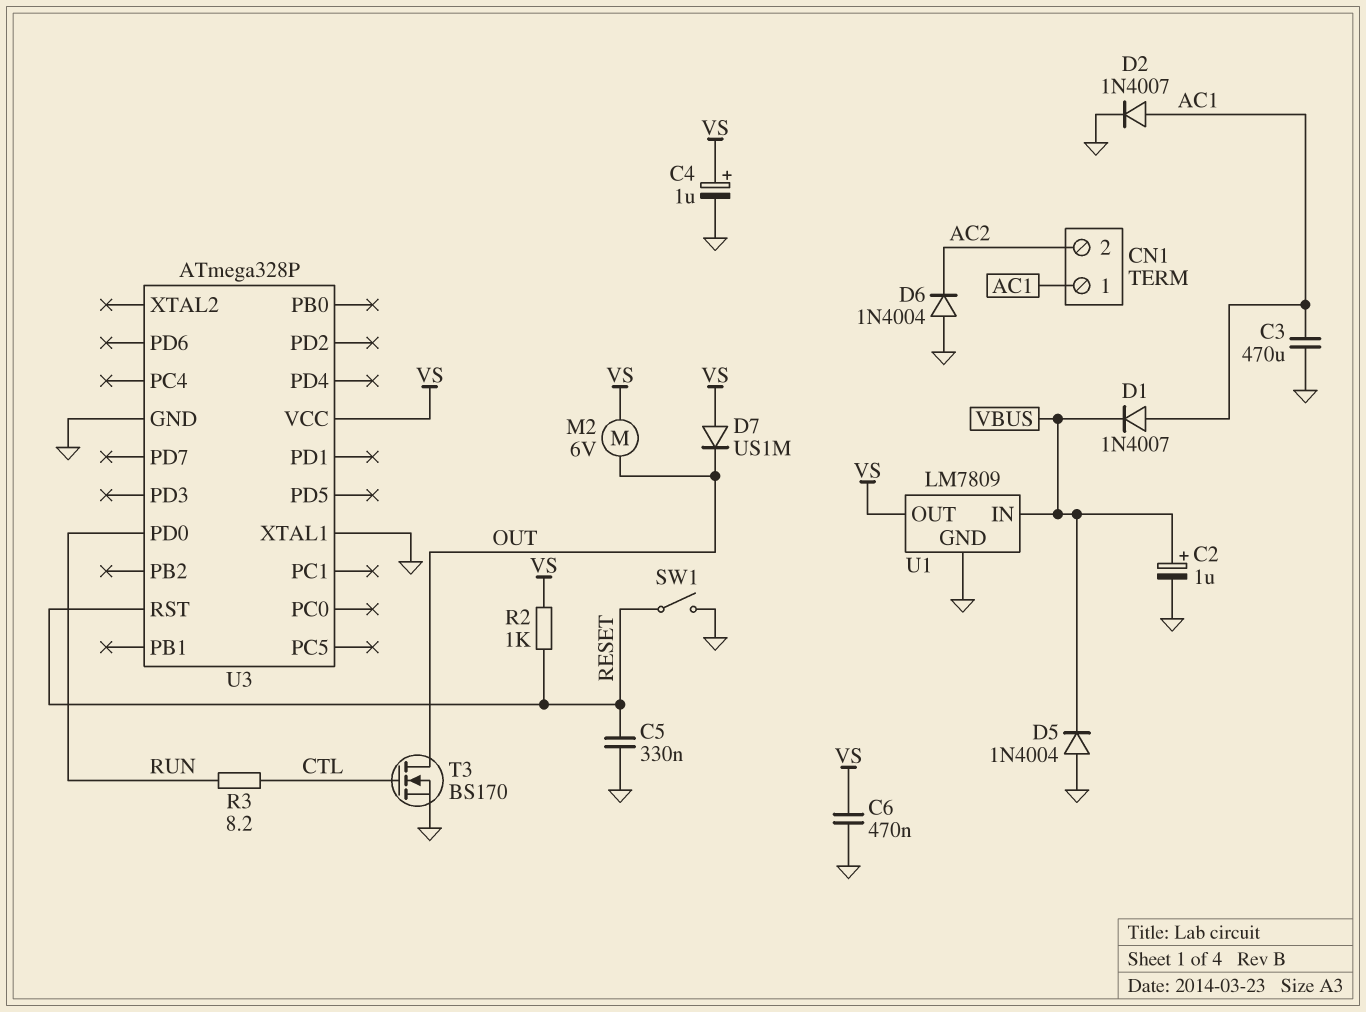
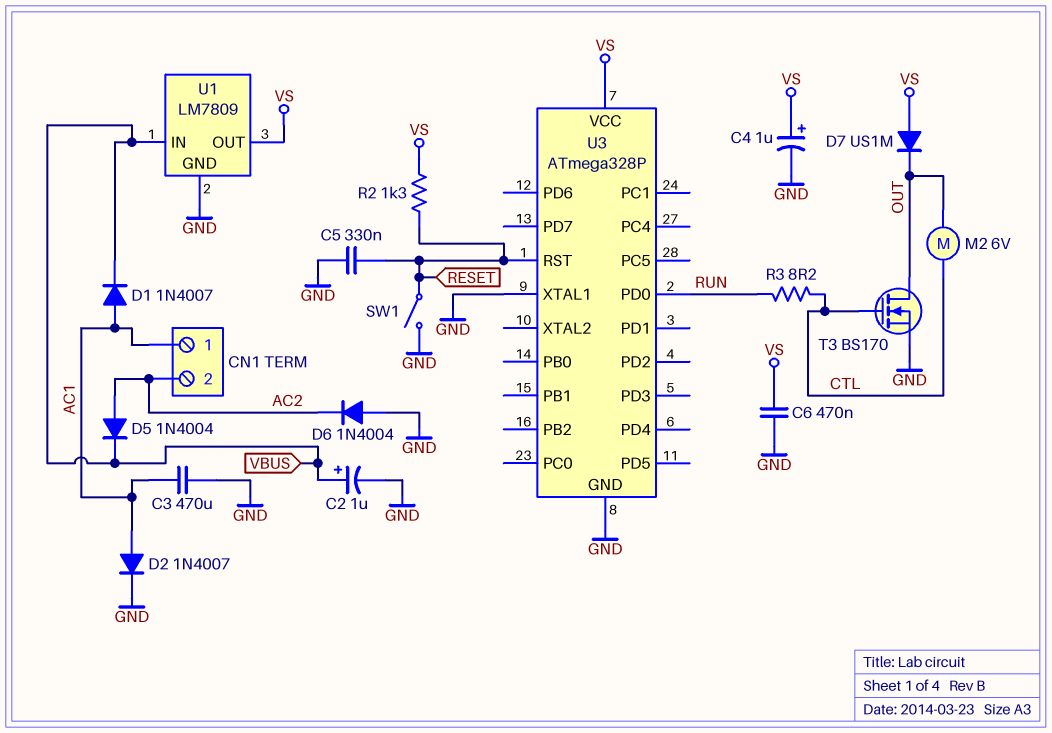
D5: diode 1N4004 (A GND, K VBUS) -> diode 1N4004 (A AC2, K VBUS)
M2: motor 6V (OUT, VS) -> motor 6V (CTL, OUT)
R2: 1k (RESET, VS) -> 1.3k (RESET, VS)

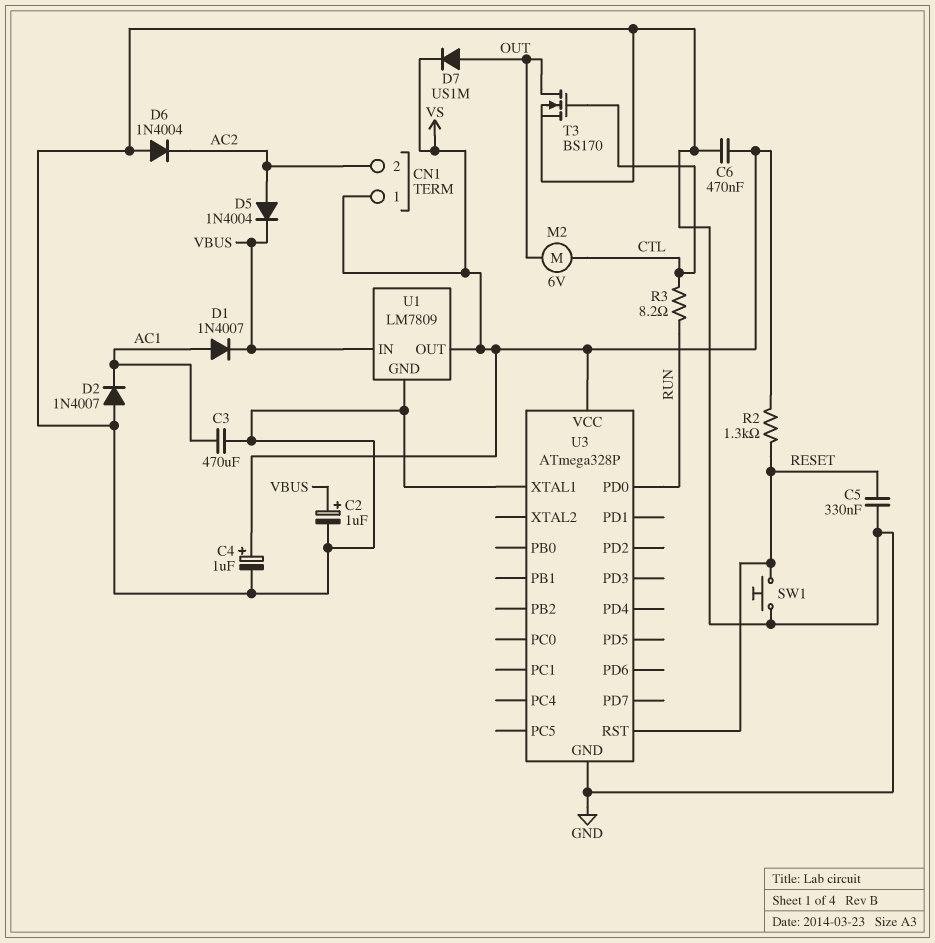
CN1 pin 1: AC1 -> VS
D2: diode 1N4007 (A AC1, K GND) -> diode 1N4007 (A GND, K AC1)
D7: diode US1M (A VS, K OUT) -> diode US1M (A OUT, K VS)
SW1: switch (GND, RESET) -> button (GND, RESET)

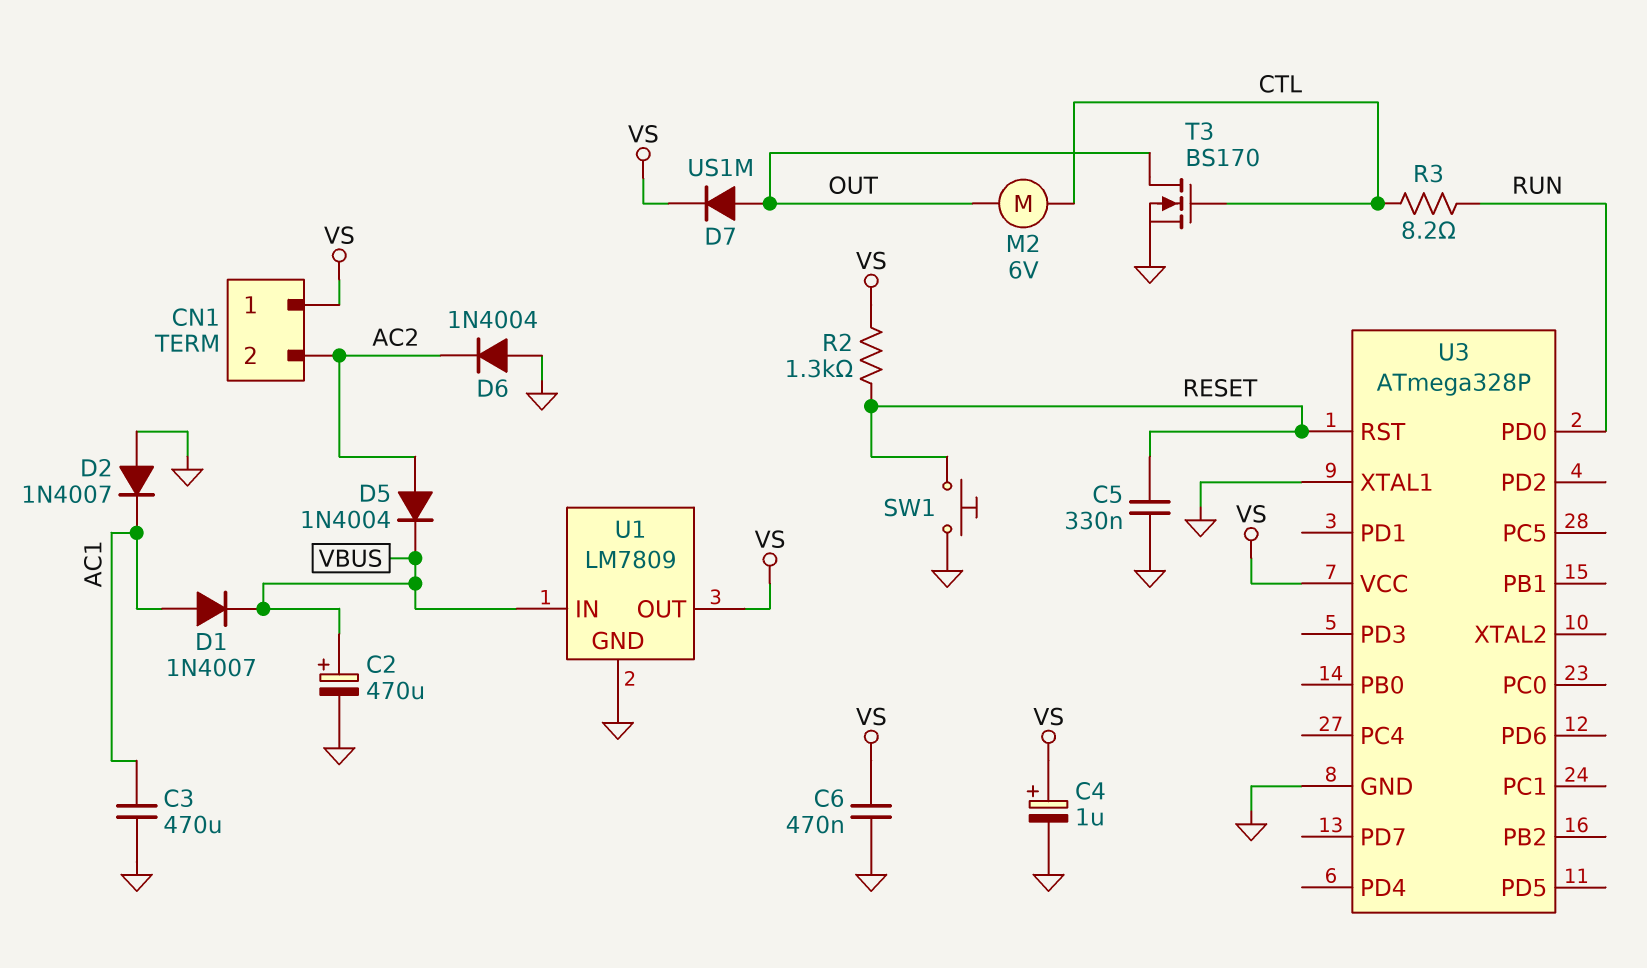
C2: 1uF (plus VBUS, minus GND) -> 470uF (plus VBUS, minus GND)

